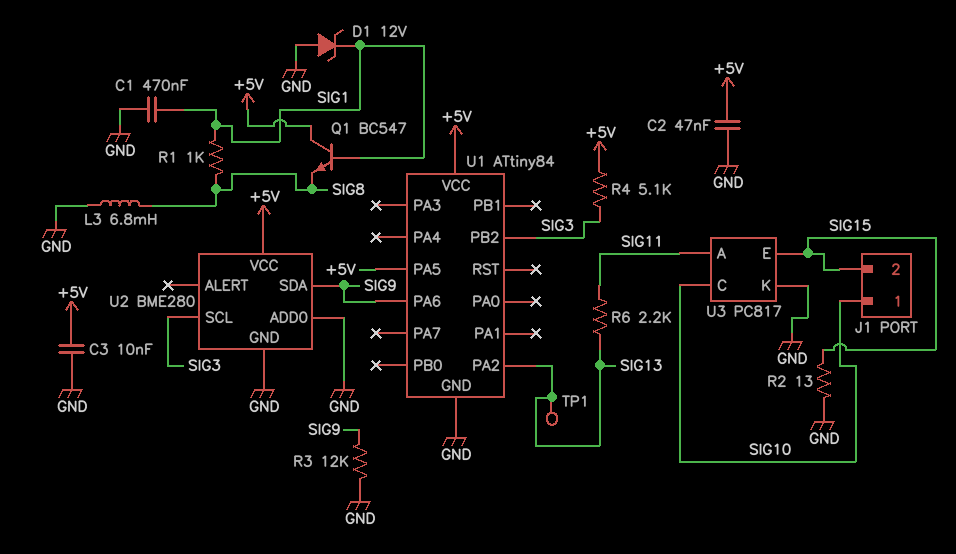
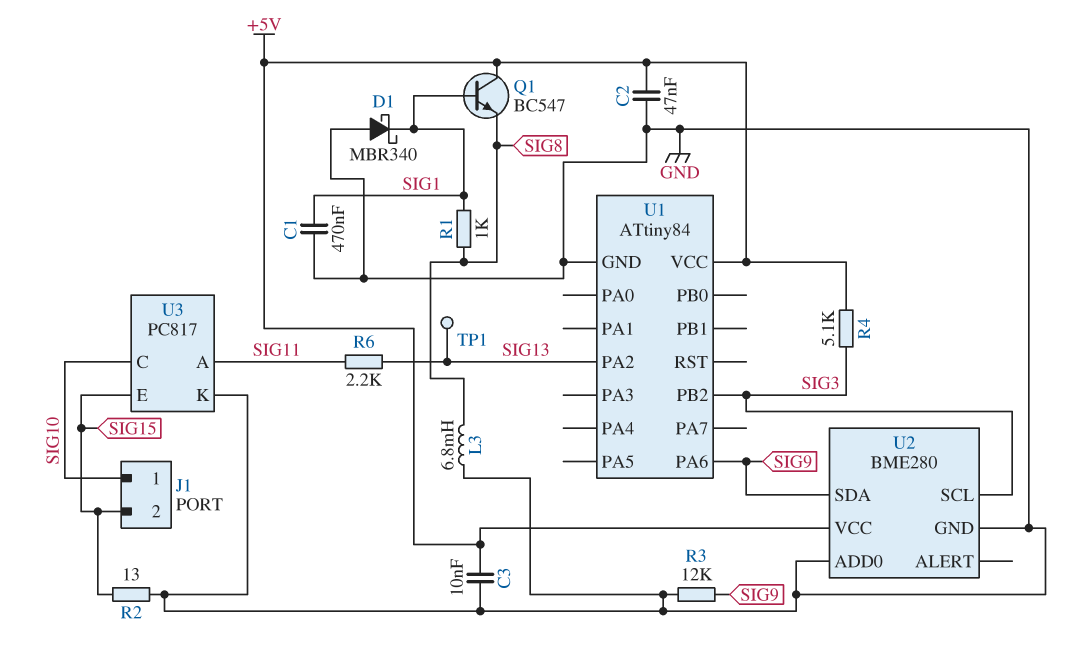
D1: zener 12V (A GND, K SIG1) -> schottky MBR340 (A GND, K SIG1)
U1 pin PA5: +5V -> none

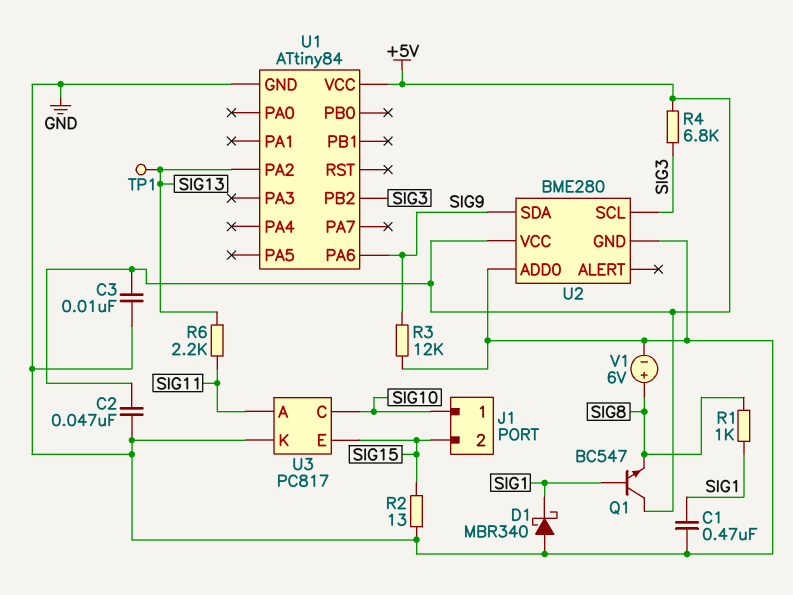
L3: 6.8mH (GND, SIG8) -> none
R4: 5.1k (+5V, SIG3) -> 6.8k (+5V, SIG3)
V1: none -> 6V (plus SIG8, minus GND)

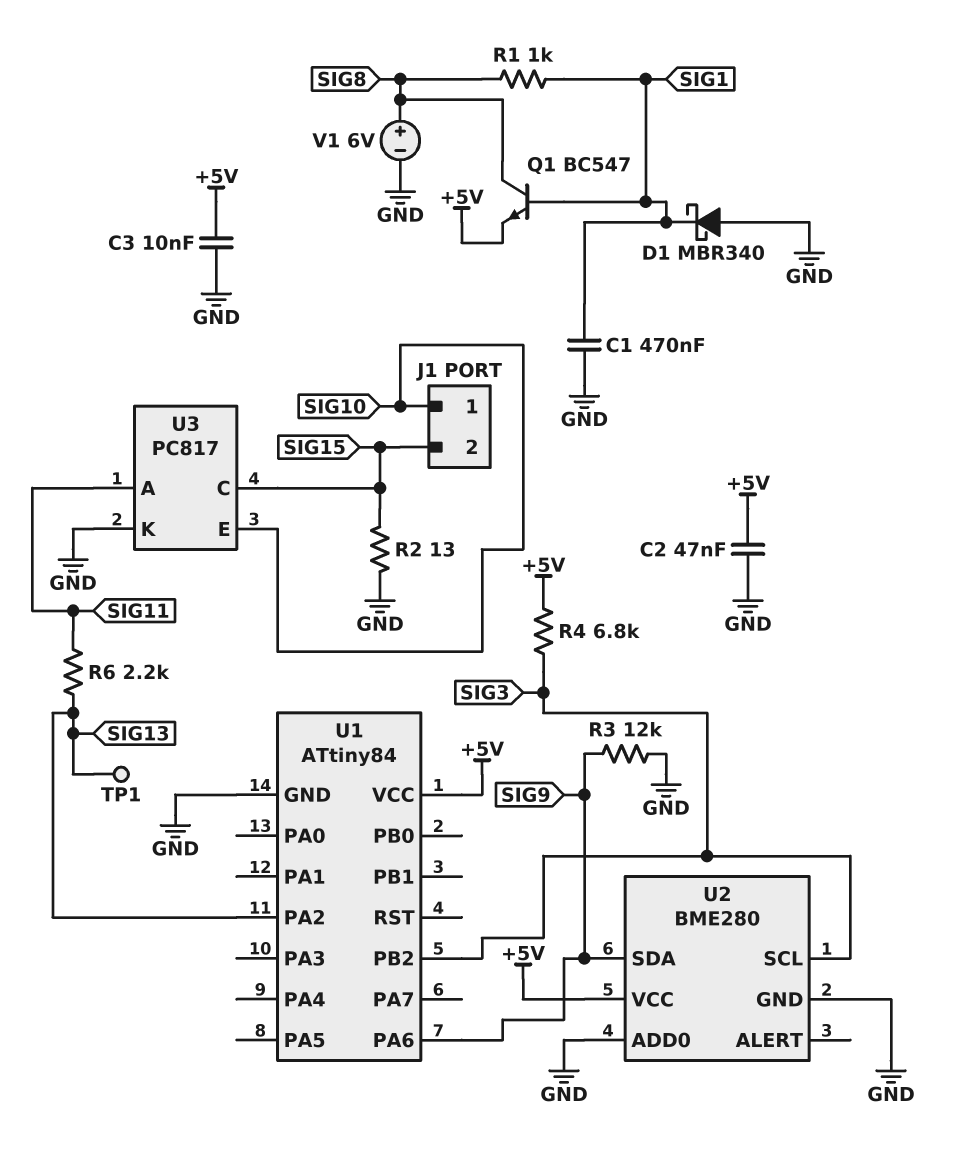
Q1: NPN BC547 (B SIG1, C +5V, E SIG8) -> NPN BC547 (B SIG1, C SIG8, E +5V)
U3 pin C: SIG10 -> SIG15
U3 pin E: SIG15 -> SIG10

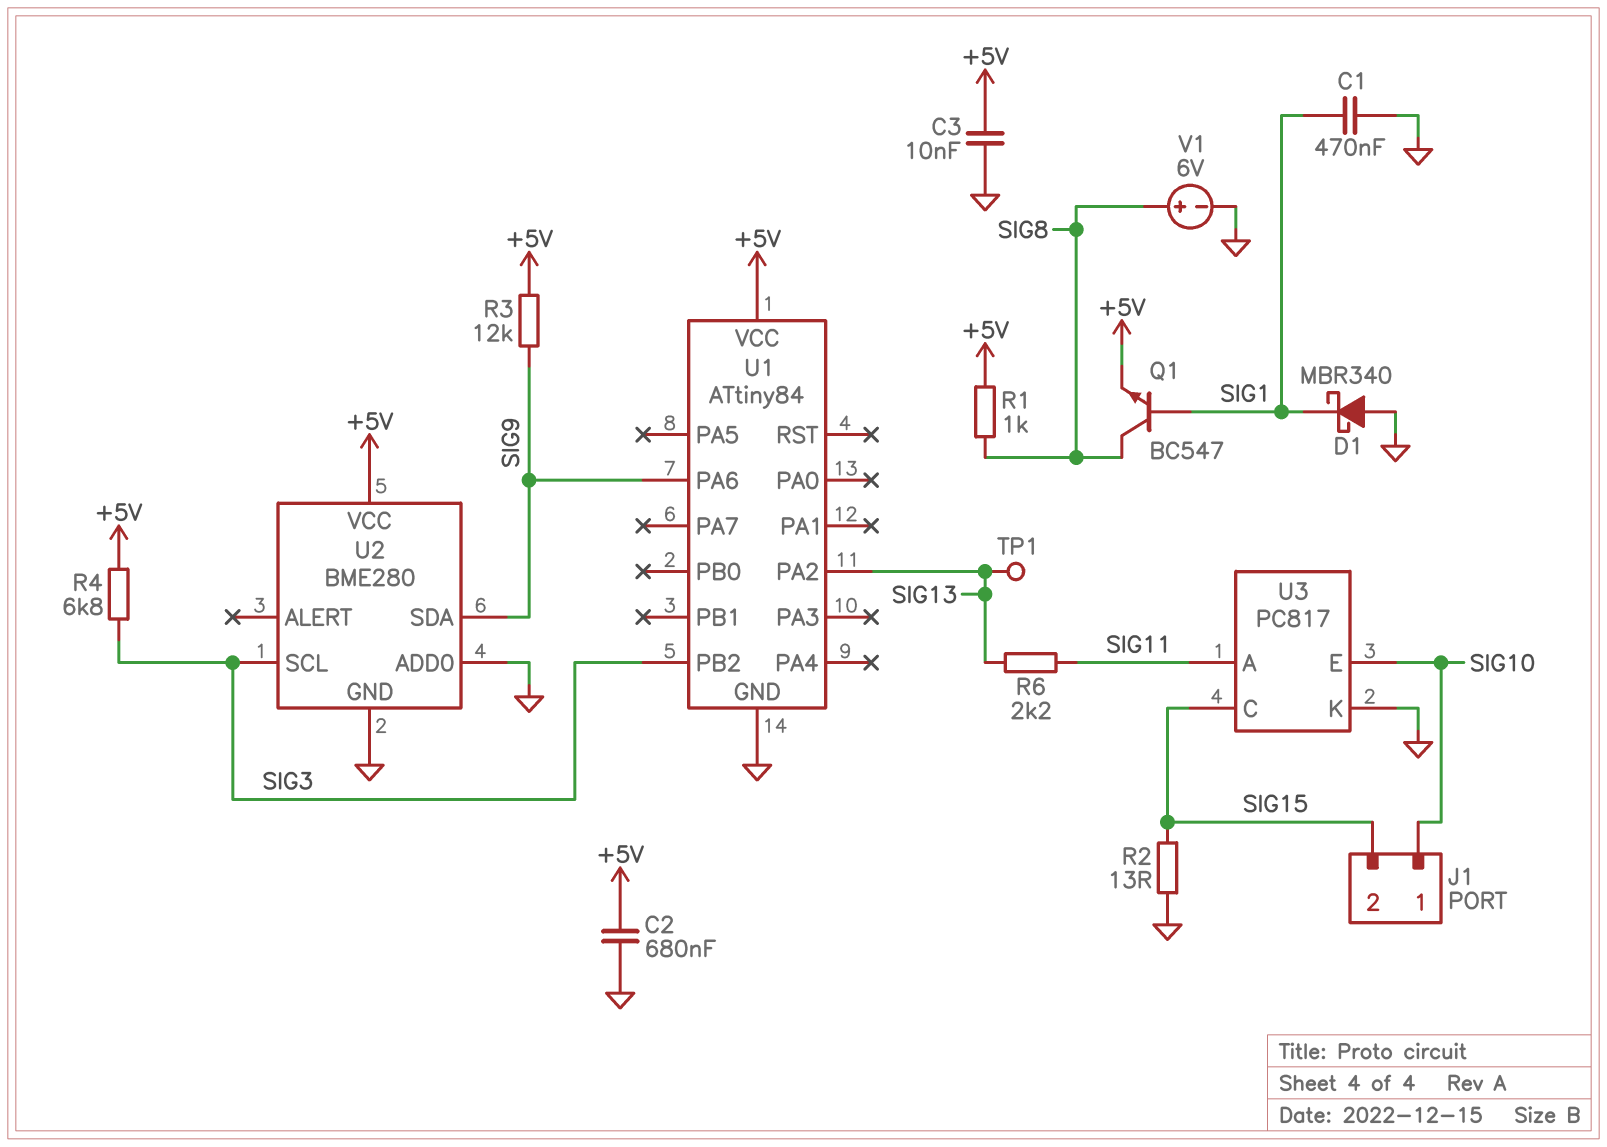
C2: 47nF (+5V, GND) -> 680nF (+5V, GND)
R1: 1k (SIG1, SIG8) -> 1k (+5V, SIG8)
R3: 12k (GND, SIG9) -> 12k (+5V, SIG9)

